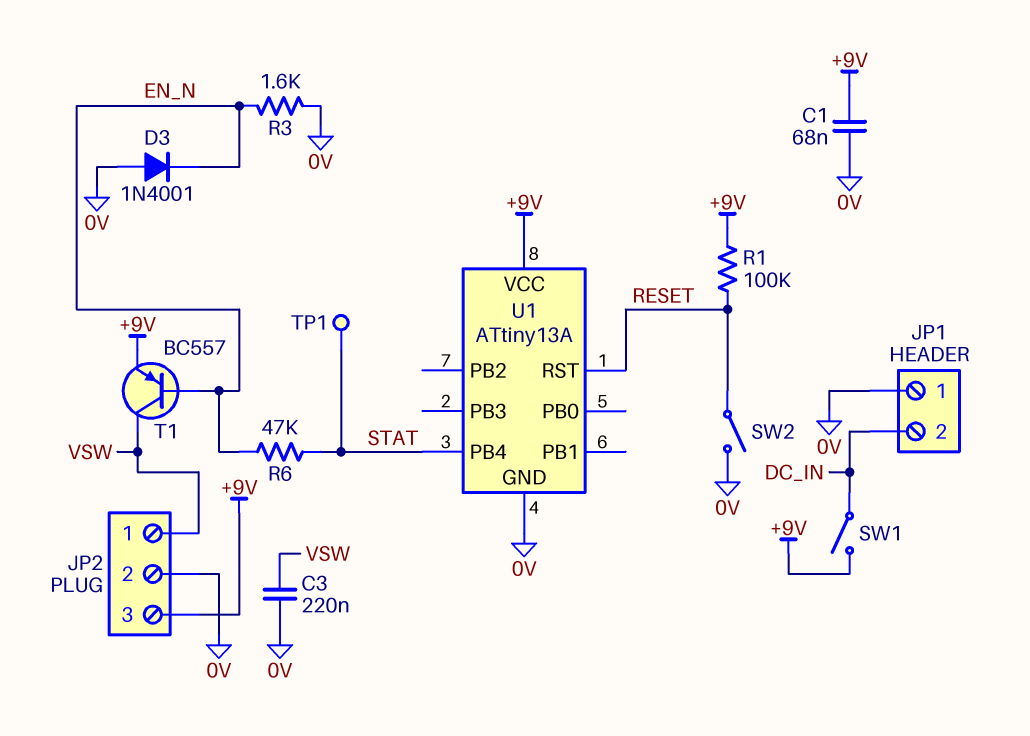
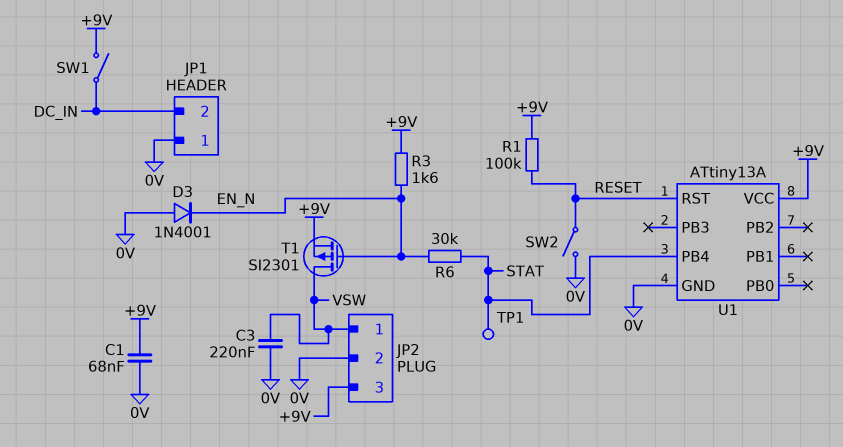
R3: 1.6k (0V, EN_N) -> 1.6k (+9V, EN_N)
R6: 47k (EN_N, STAT) -> 30k (EN_N, STAT)
T1: PNP BC557 (B EN_N, C VSW, E +9V) -> PMOS SI2301 (G EN_N, D VSW, S +9V)

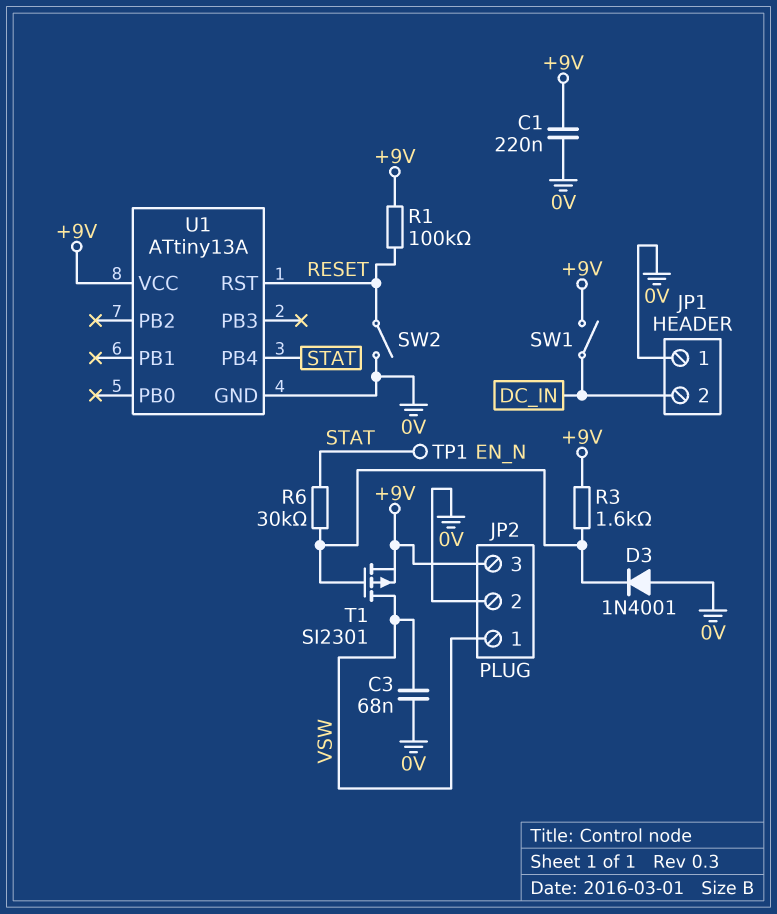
C1: 68nF (+9V, 0V) -> 220nF (+9V, 0V)
C3: 220nF (0V, VSW) -> 68nF (0V, VSW)

